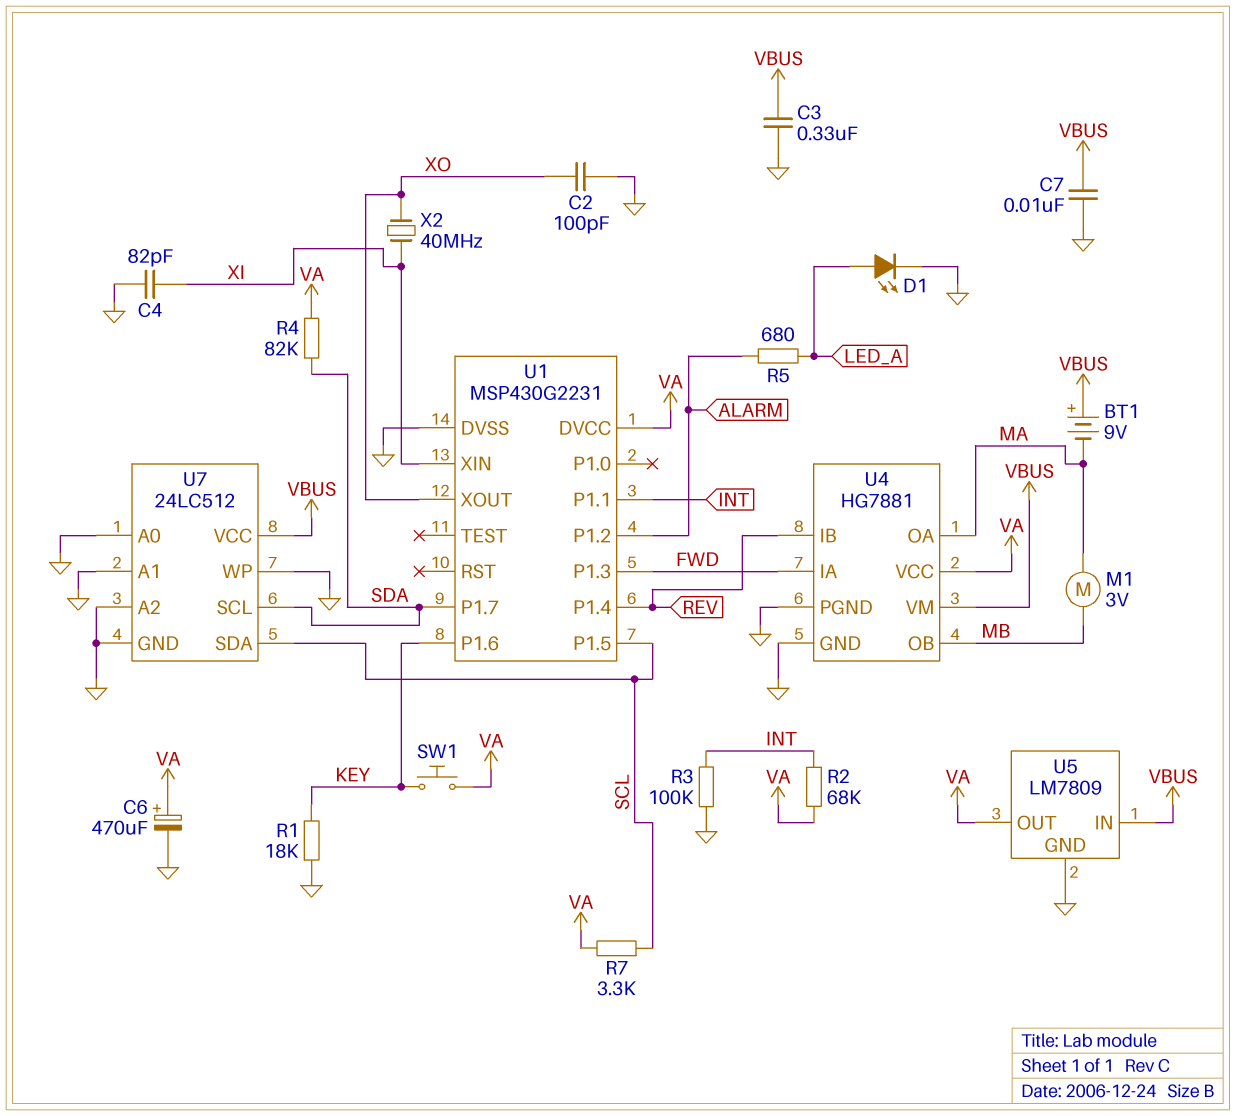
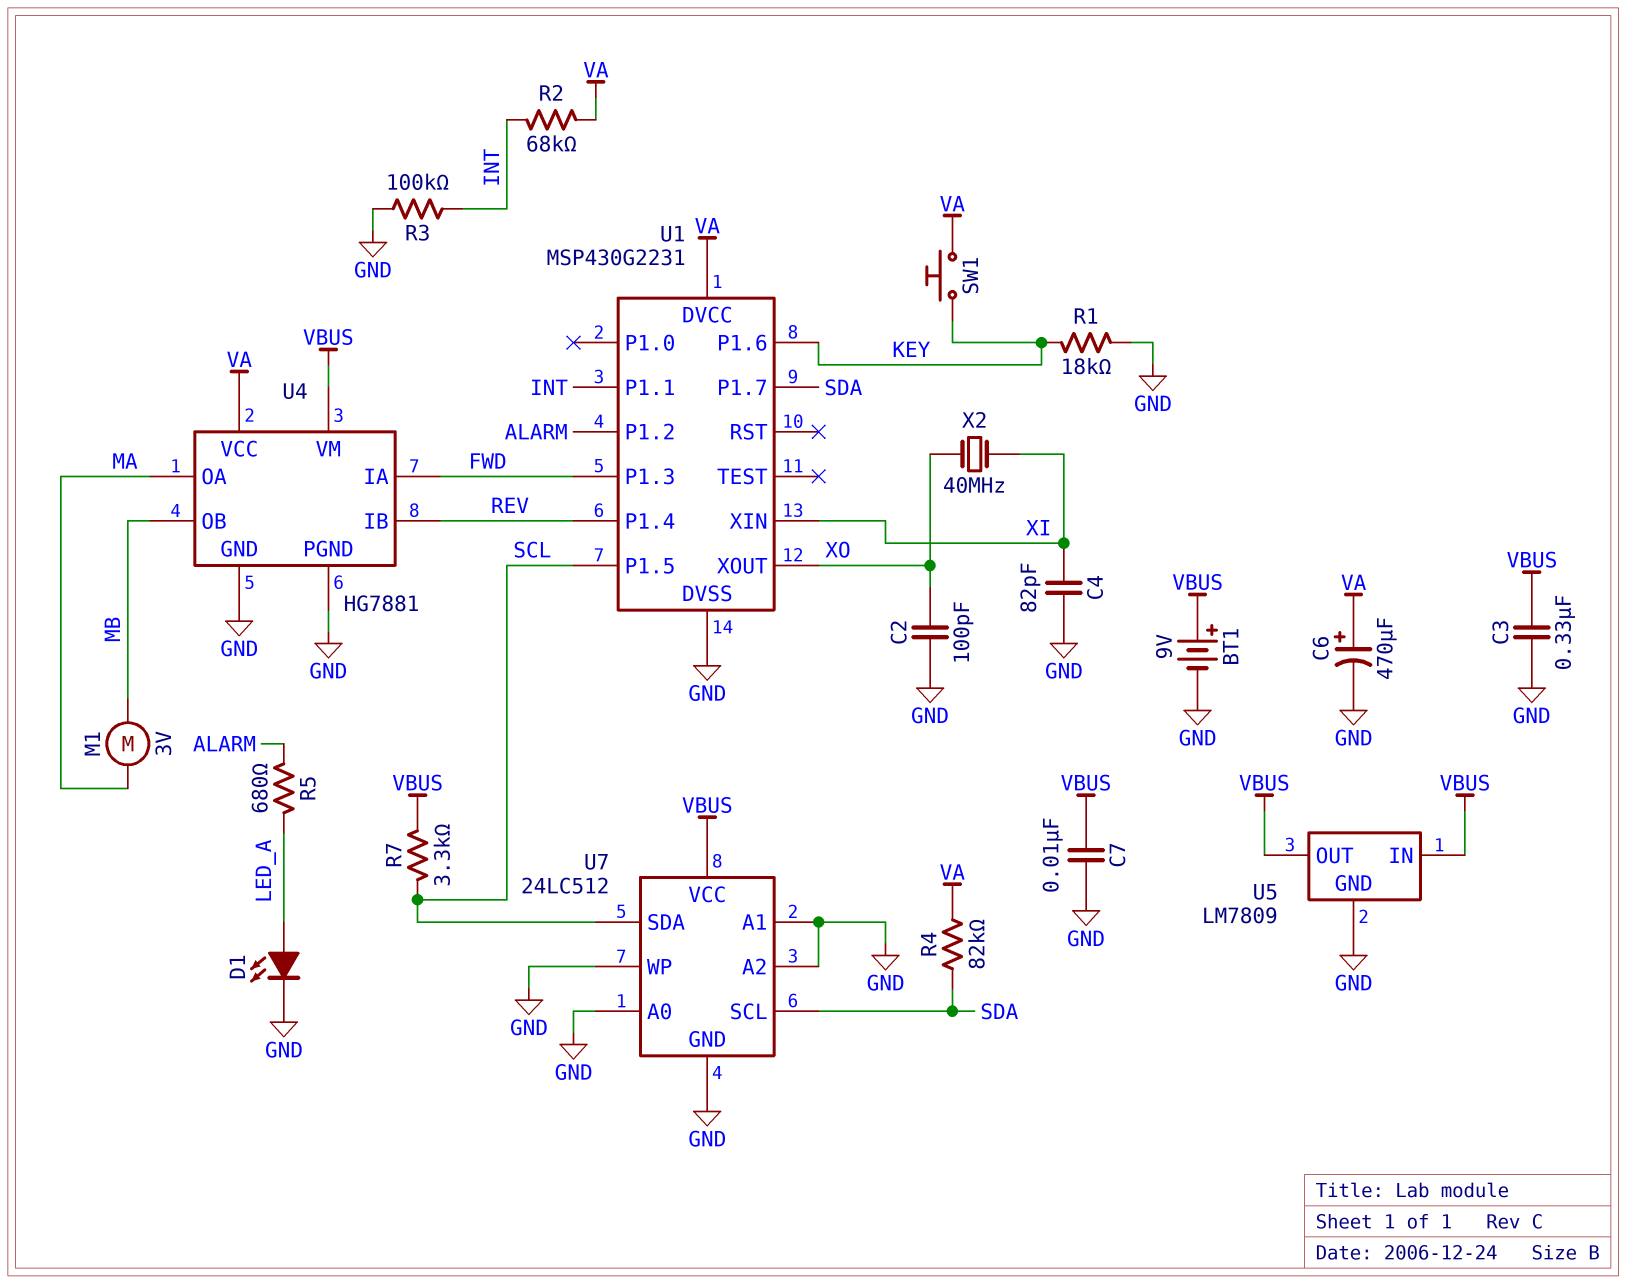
BT1: 9V (plus VBUS, minus MA) -> 9V (plus VBUS, minus GND)
R7: 3.3k (SCL, VA) -> 3.3k (SCL, VBUS)
U5 pin OUT: VA -> VBUS

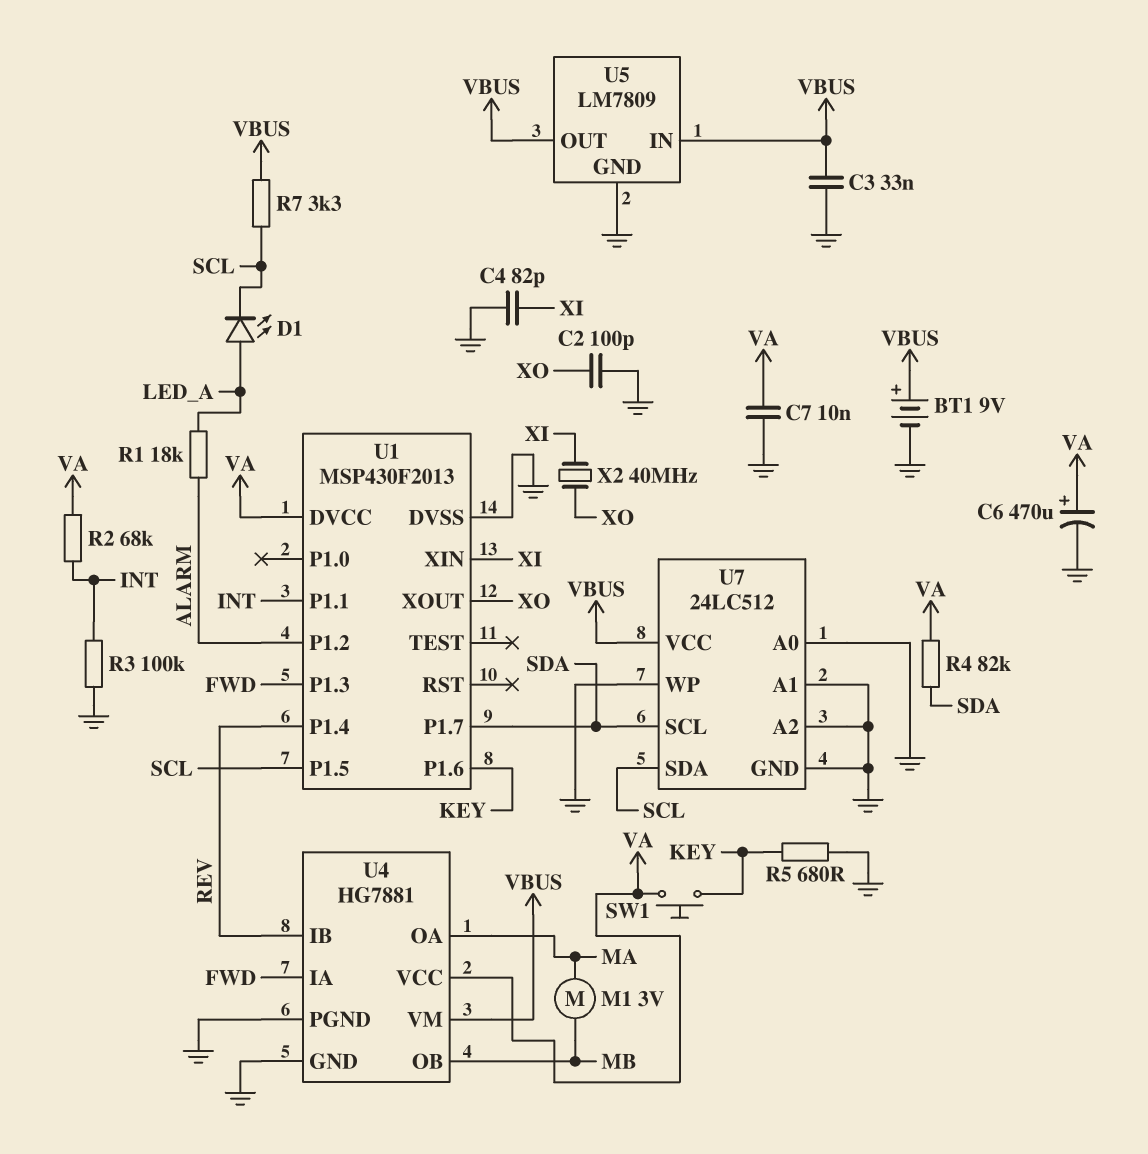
C3: 330nF (GND, VBUS) -> 33nF (GND, VBUS)
C7: 10nF (GND, VBUS) -> 10nF (GND, VA)
D1: LED (A LED_A, K GND) -> LED (A LED_A, K SCL)
R1: 18k (GND, KEY) -> 18k (ALARM, LED_A)
R5: 680 (ALARM, LED_A) -> 680 (GND, KEY)
U1: MSP430G2231 -> MSP430F2013

